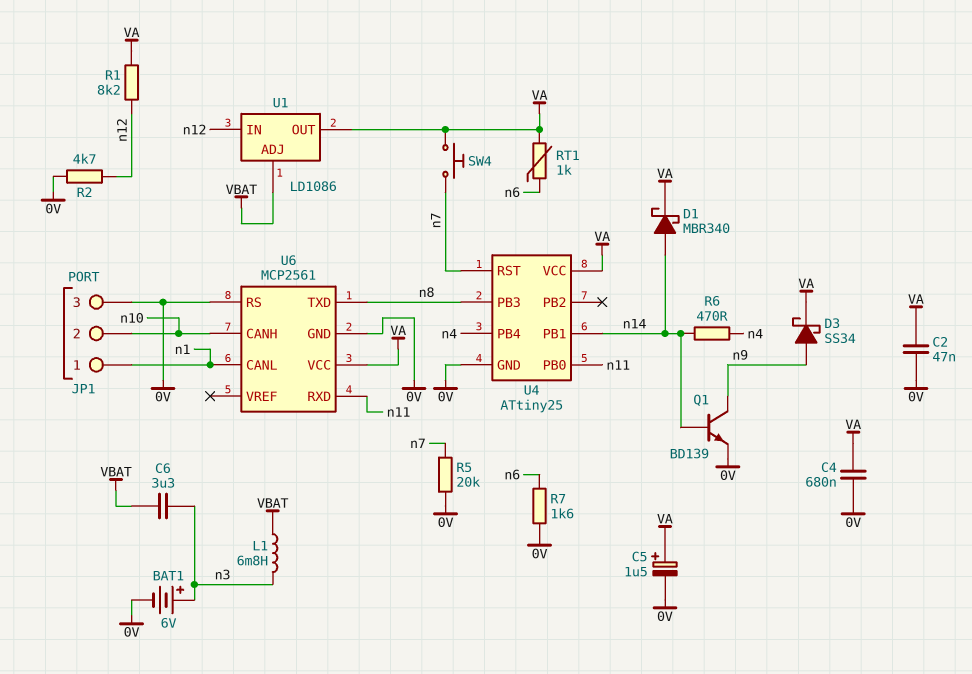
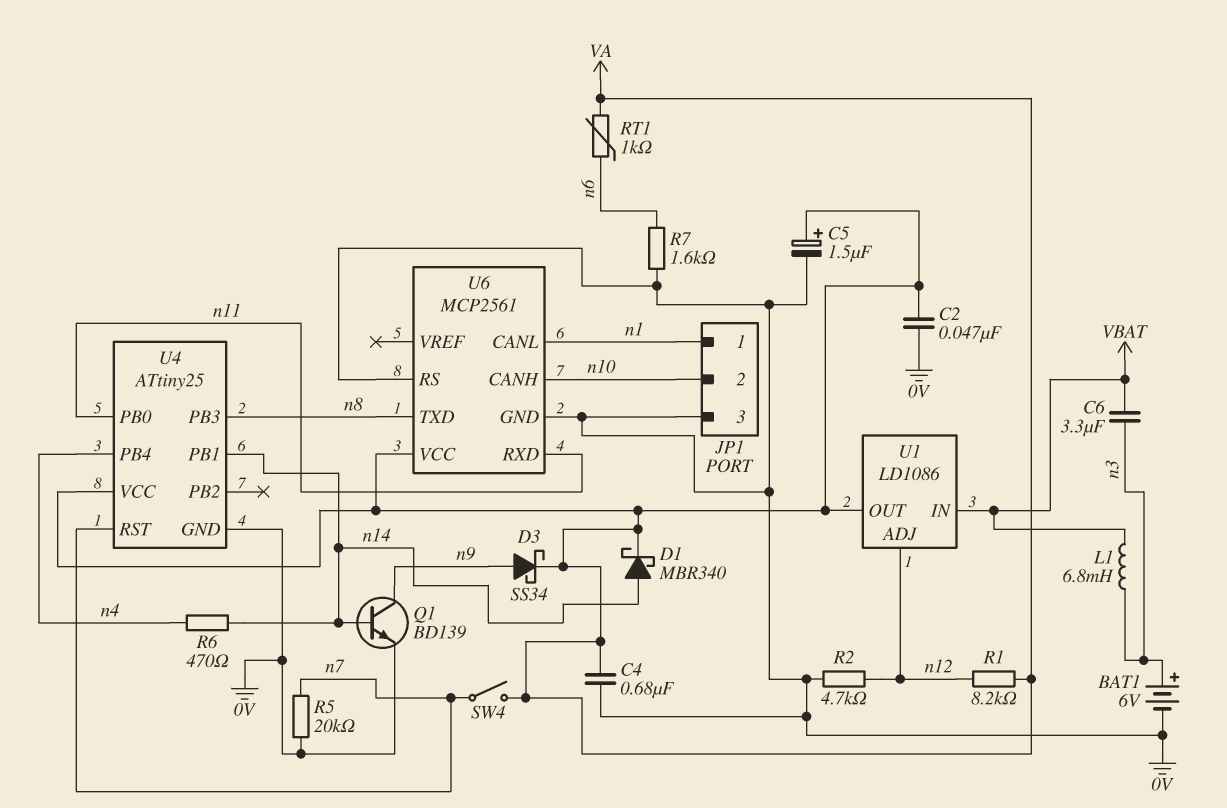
SW4: button (VA, n7) -> switch (VA, n7)
U1 pin ADJ: VBAT -> n12
U1 pin IN: n12 -> VBAT

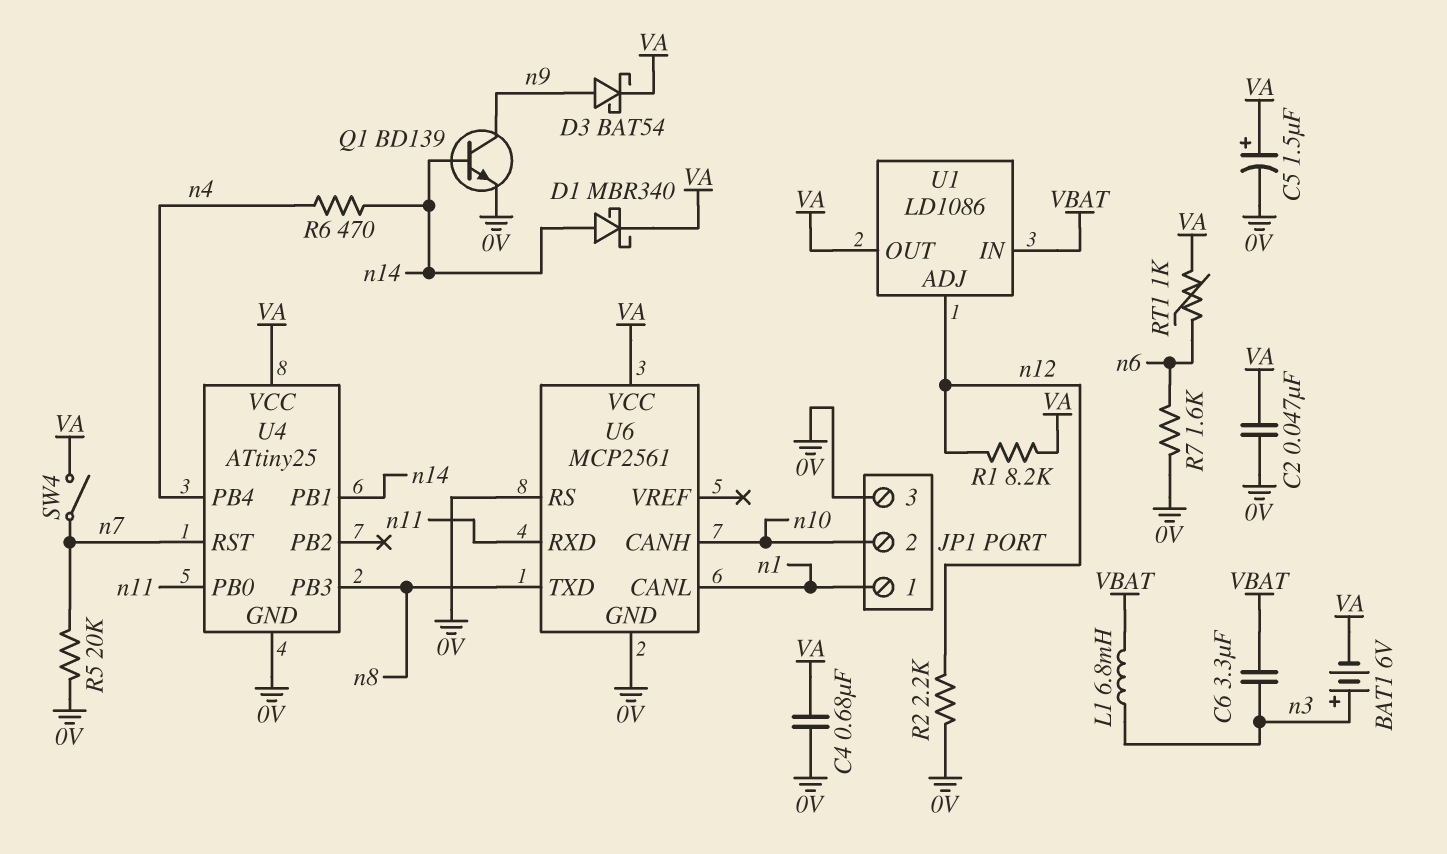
BAT1: 6V (plus n3, minus 0V) -> 6V (plus n3, minus VA)
D3: schottky SS34 (A n9, K VA) -> schottky BAT54 (A n9, K VA)
R2: 4.7k (0V, n12) -> 2.2k (0V, n12)

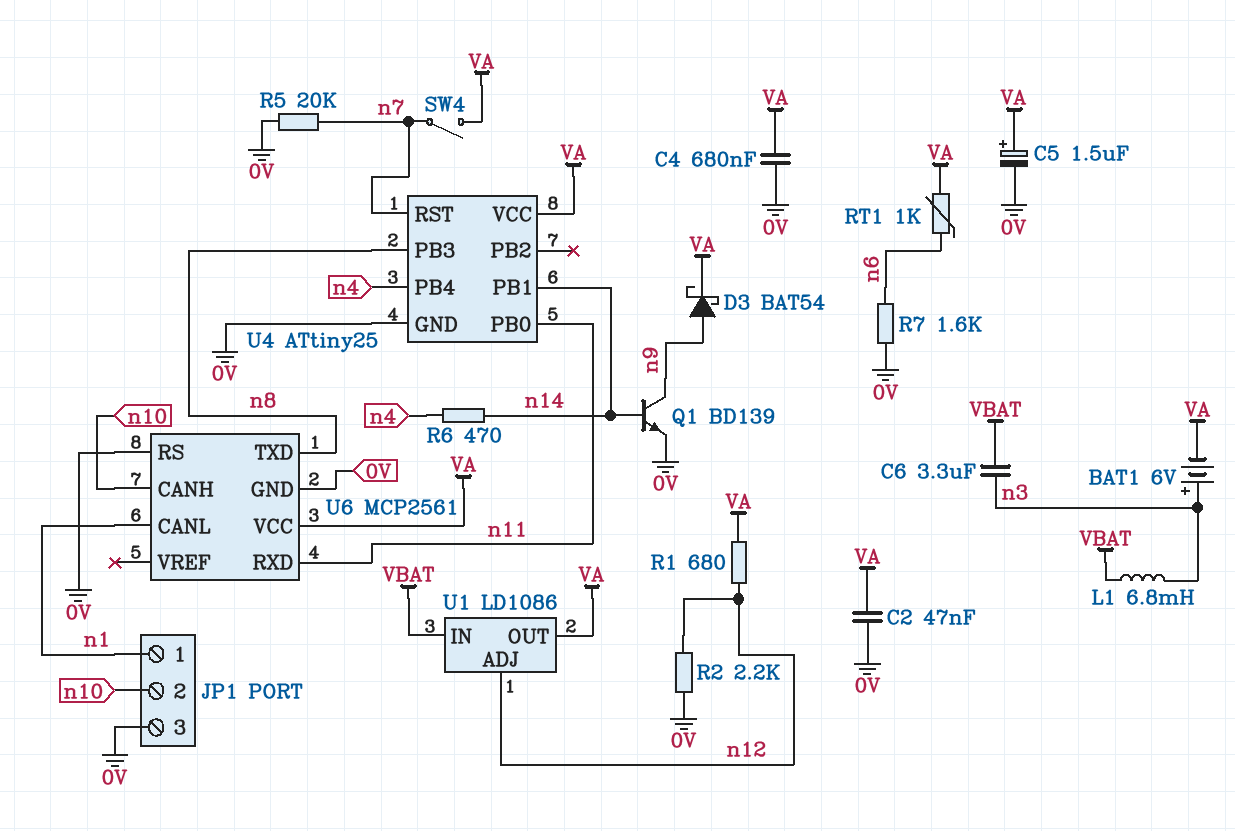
D1: schottky MBR340 (A n14, K VA) -> none
R1: 8.2k (VA, n12) -> 680 (VA, n12)

